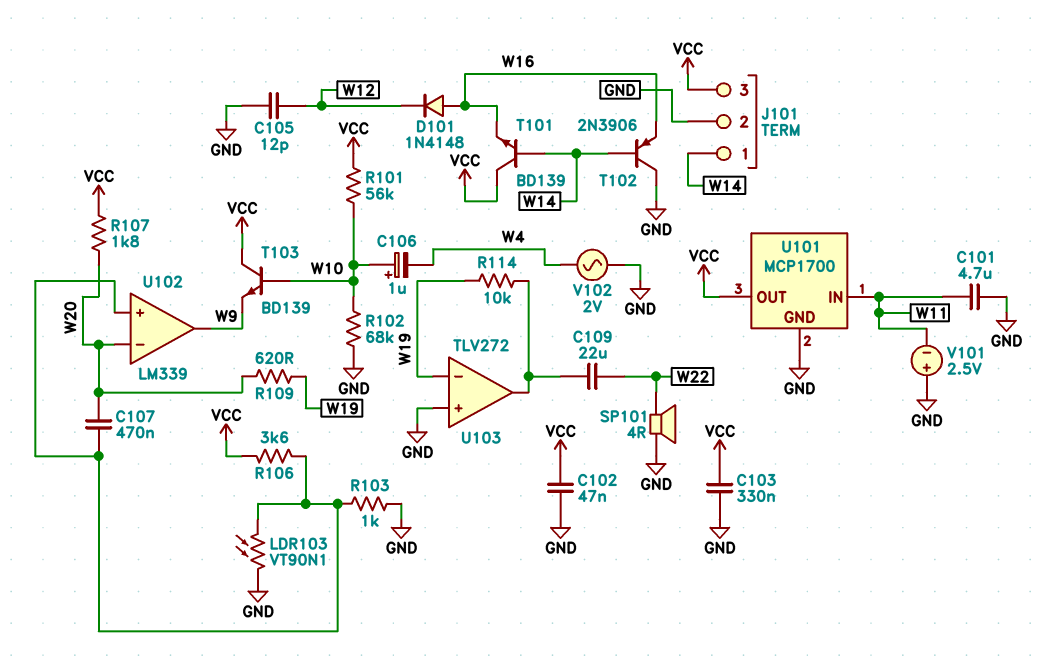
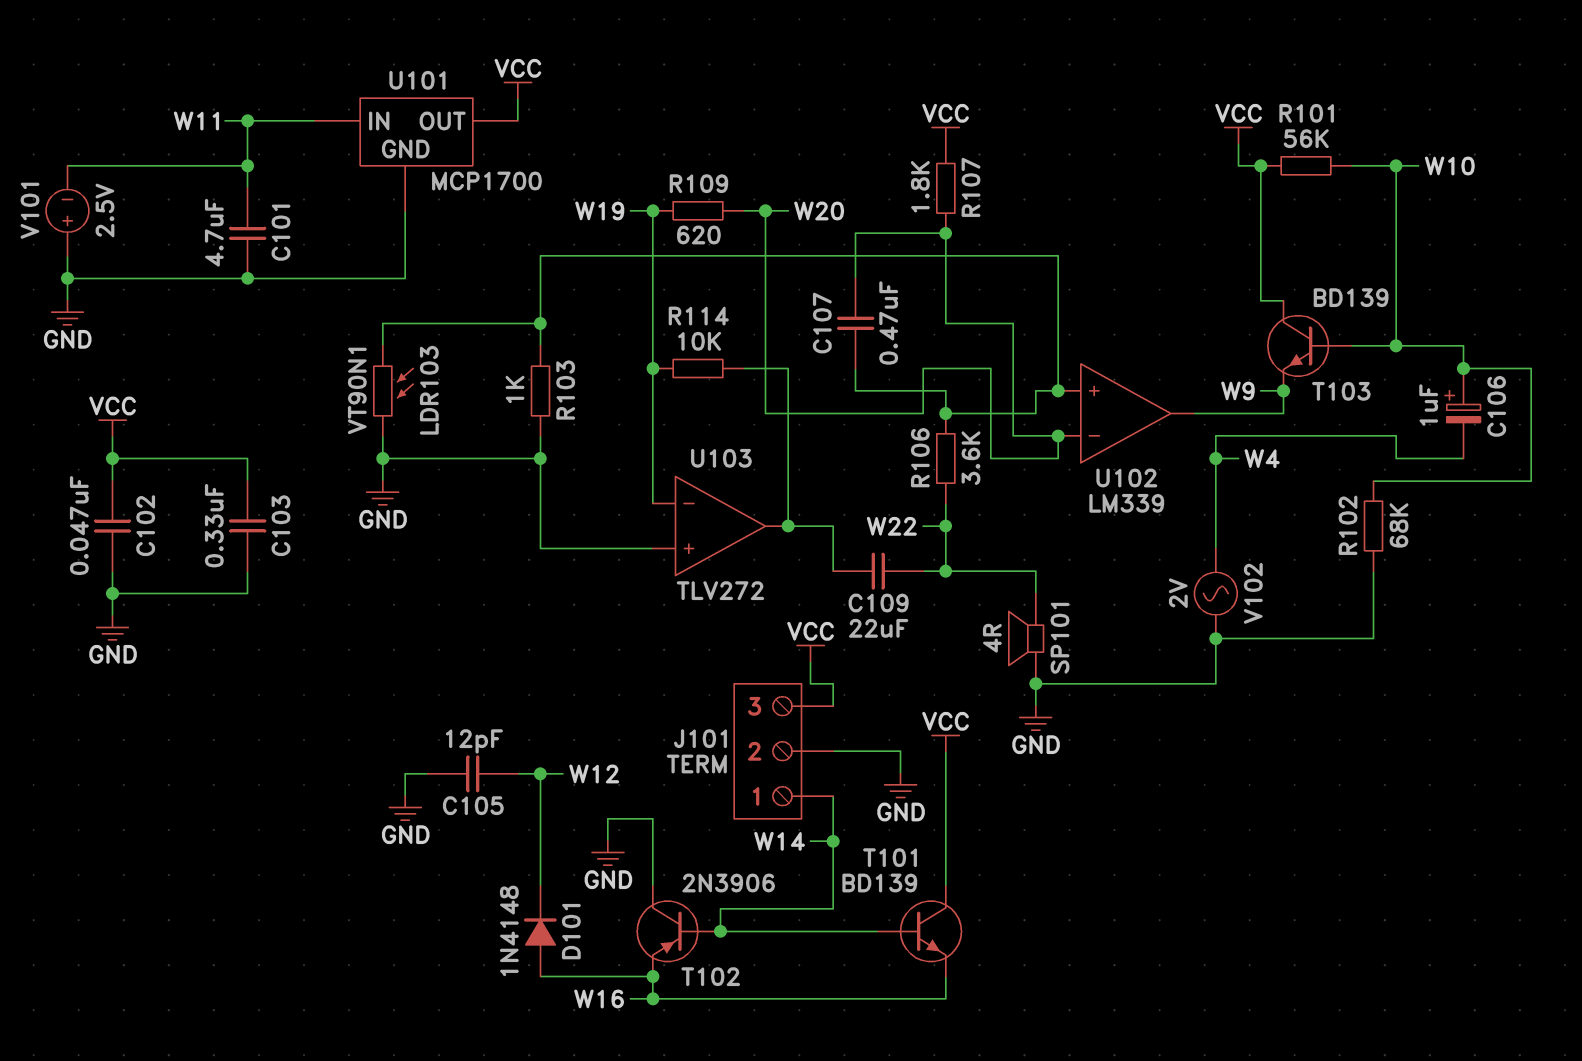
R106: 3.6k (U102/in+, VCC) -> 3.6k (U102/in+, W22)

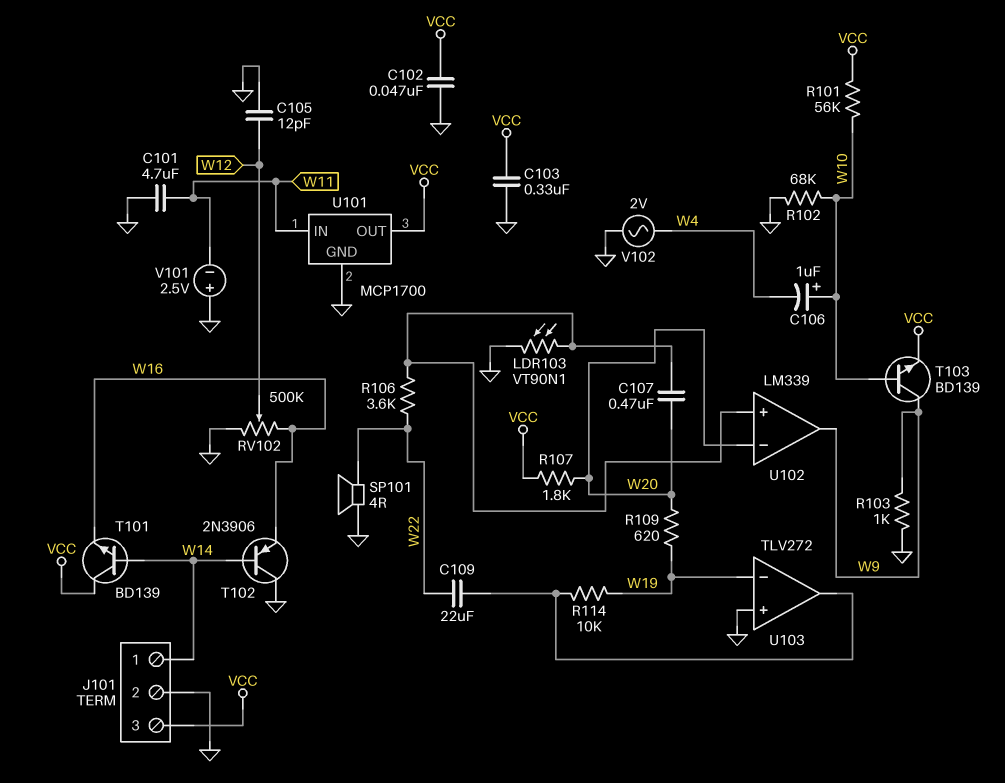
D101: diode 1N4148 (A W16, K W12) -> none
R103: 1k (GND, U102/in+) -> 1k (GND, W9)
RV102: none -> 500k (GND, W16, wiper W12)
T103: NPN BD139 (B W10, C VCC, E W9) -> NPN BD139 (B W10, C W9, E VCC)

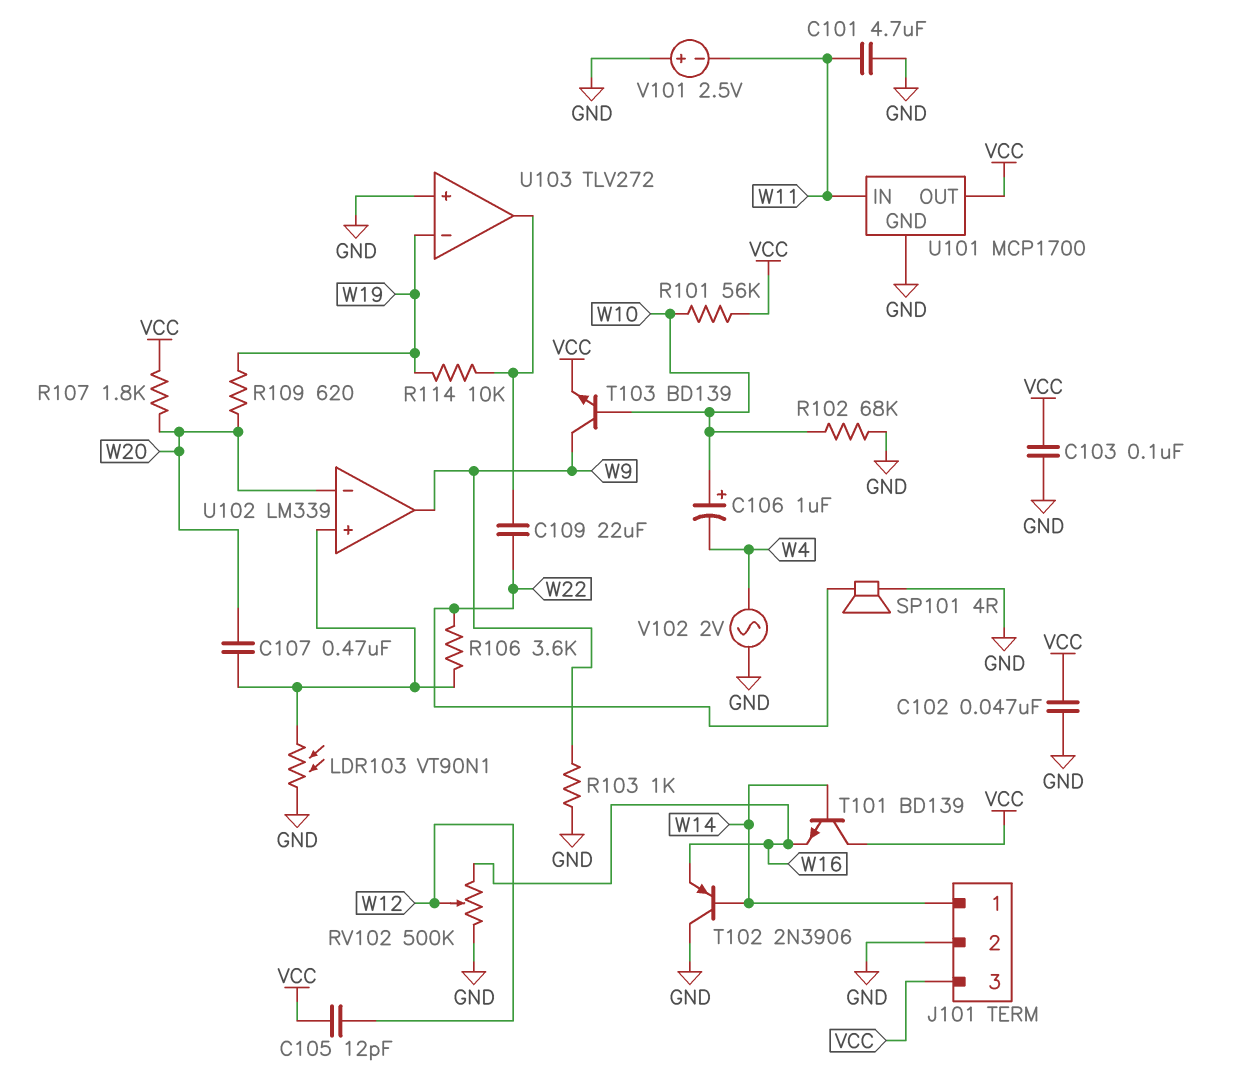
C103: 330nF (GND, VCC) -> 100nF (GND, VCC)
C105: 12pF (GND, W12) -> 12pF (VCC, W12)

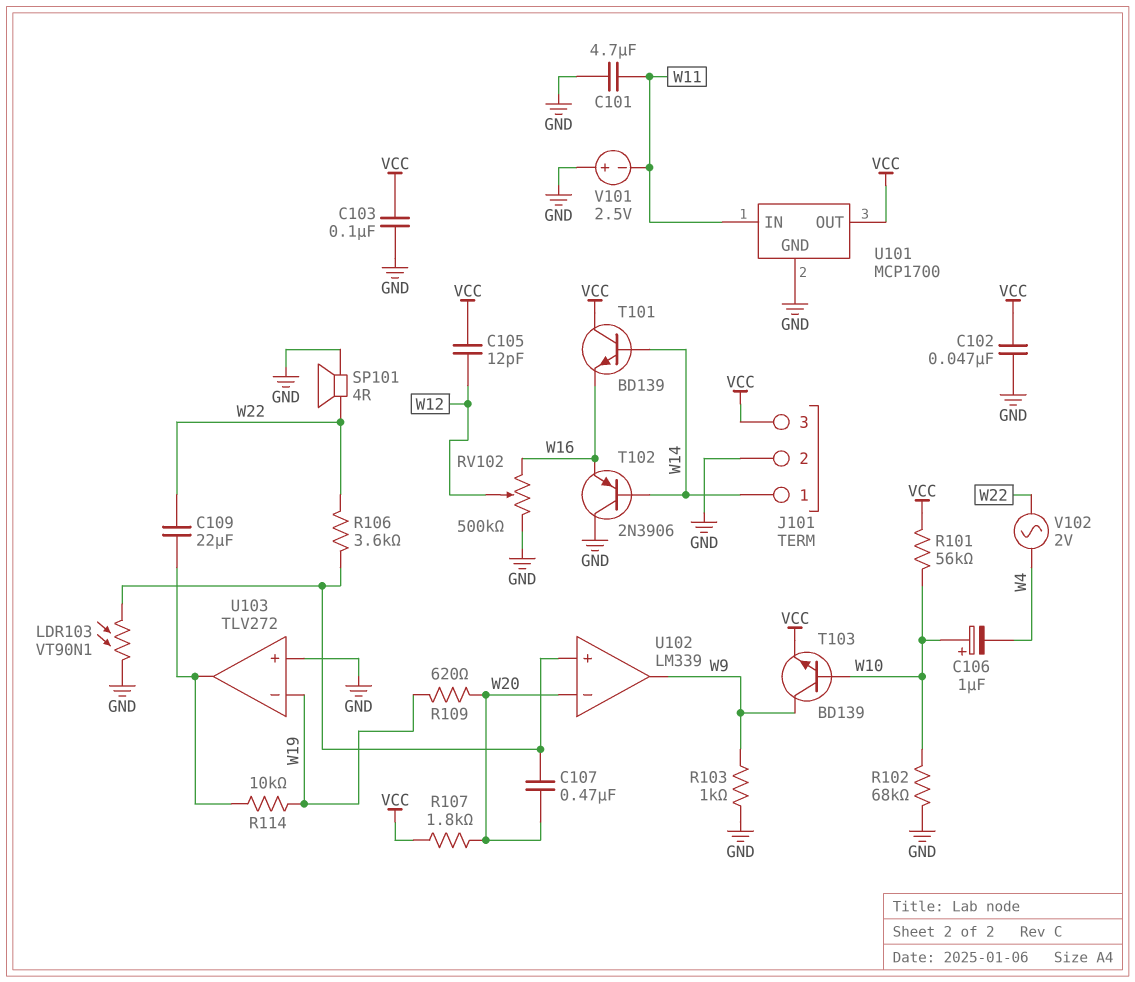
V102: AC 2V (GND, W4) -> AC 2V (W4, W22)

